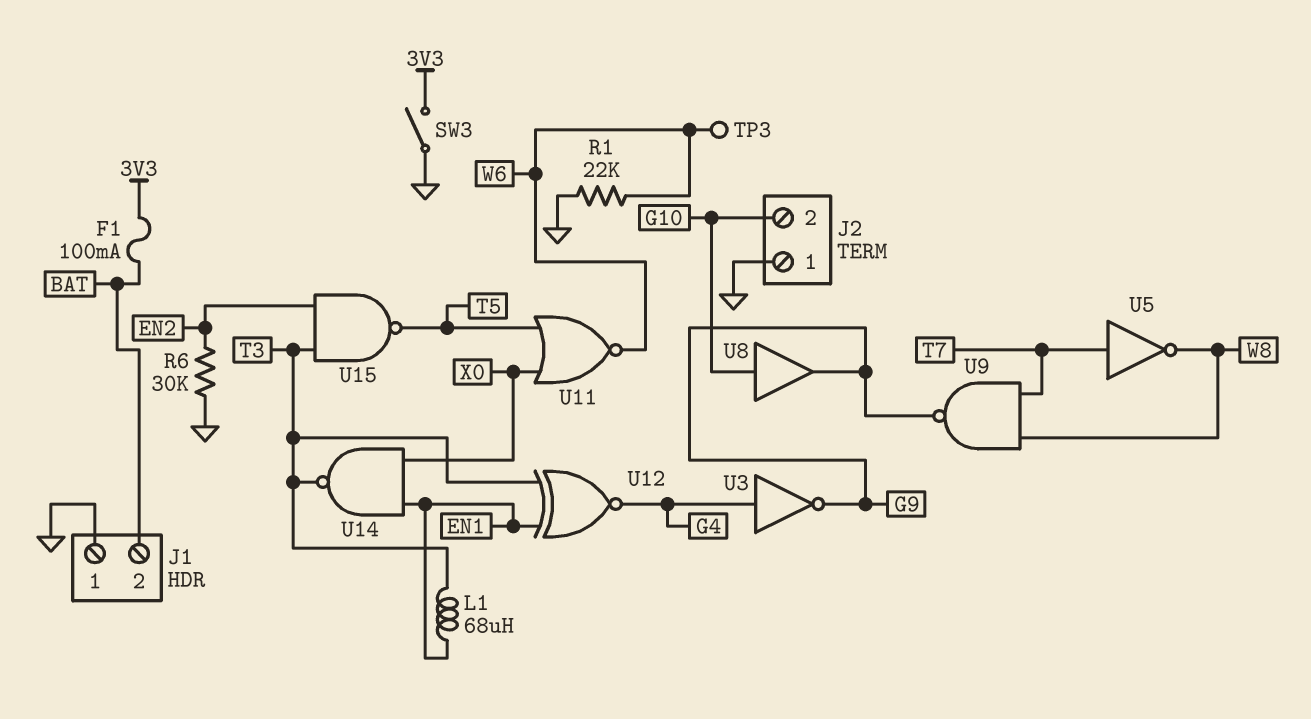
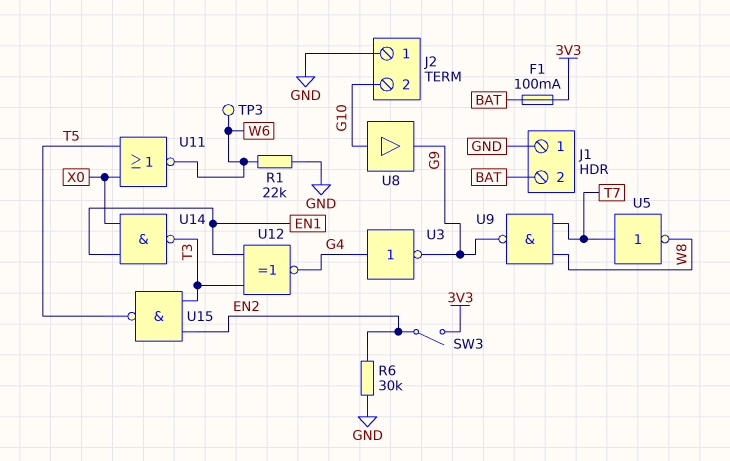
L1: 68uH (EN1, T3) -> none
SW3: switch (3V3, GND) -> switch (3V3, EN2)

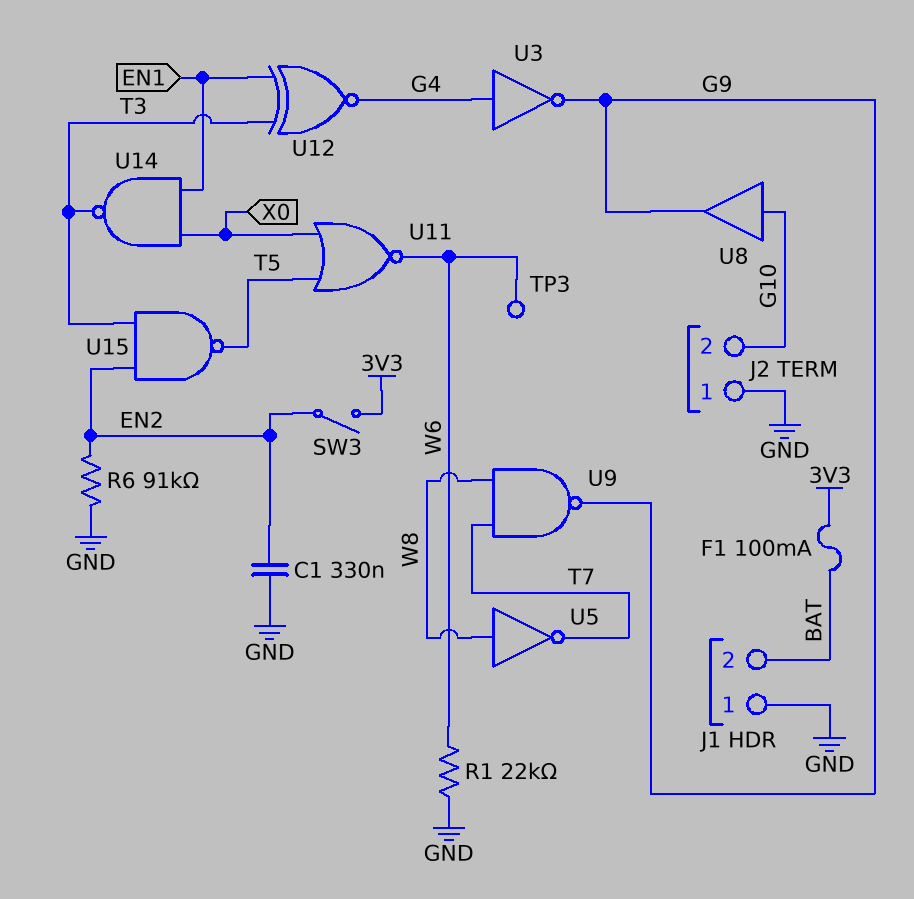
C1: none -> 330nF (EN2, GND)
R6: 30k (EN2, GND) -> 91k (EN2, GND)
U5: NOT (in T7, out W8) -> NOT (in W8, out T7)

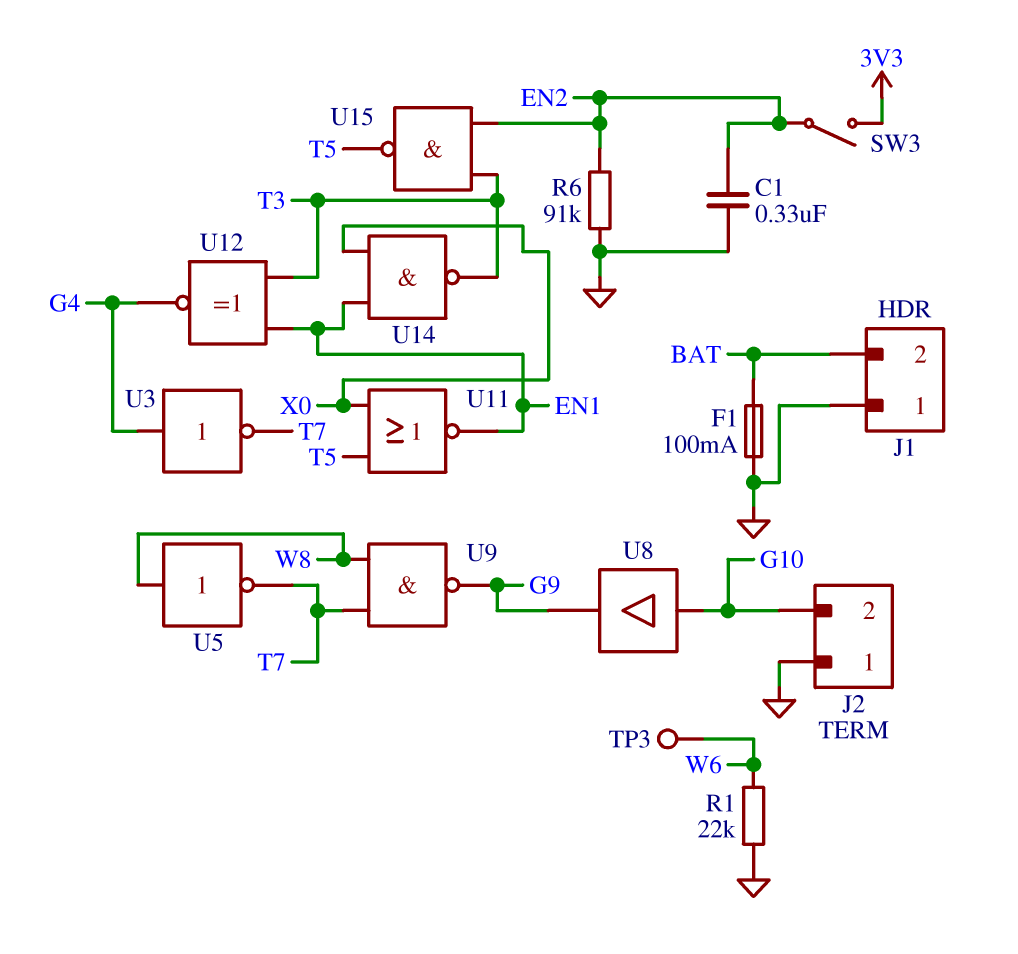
F1: 100mA (3V3, BAT) -> 100mA (BAT, GND)
U3: NOT (in G4, out G9) -> NOT (in G4, out T7)
U11: NOR (in T5, in X0, out W6) -> NOR (in T5, in X0, out EN1)

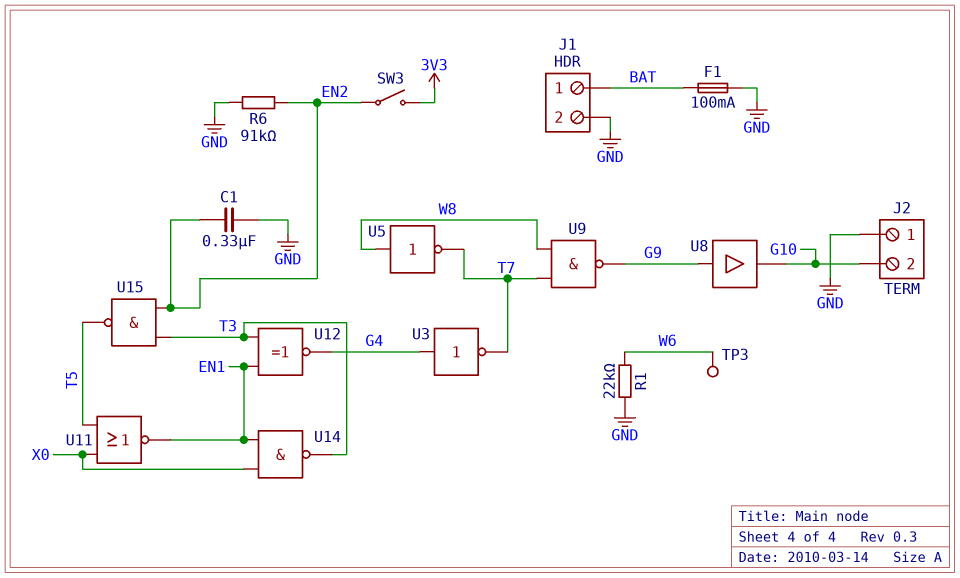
J1 pin 1: GND -> BAT
J1 pin 2: BAT -> GND
U8: buffer (in G10, out G9) -> buffer (in G9, out G10)

